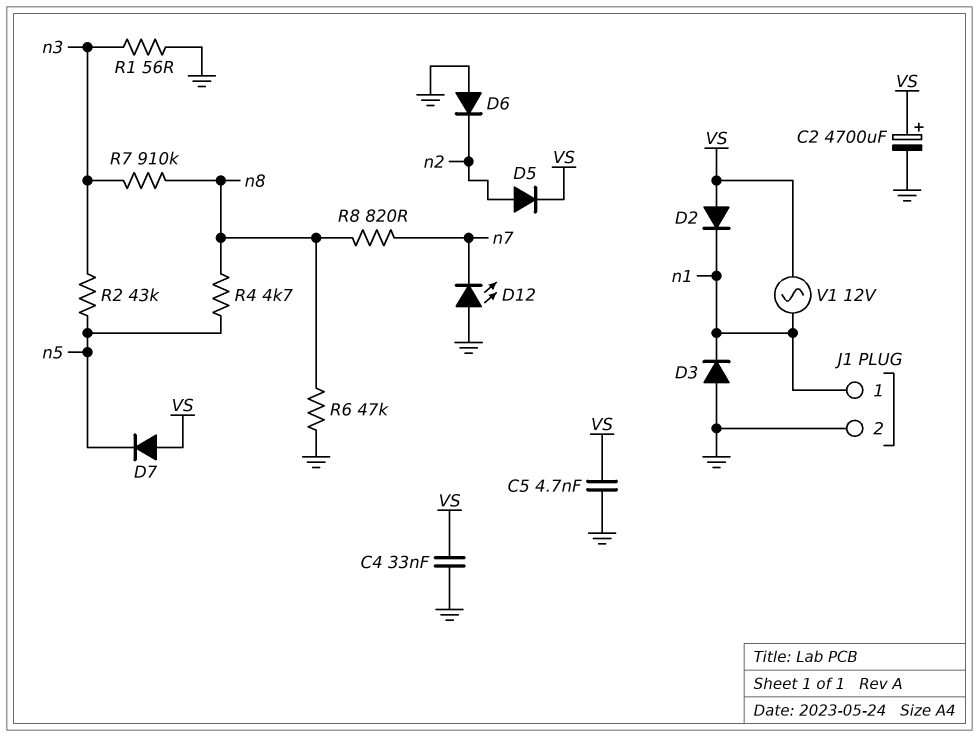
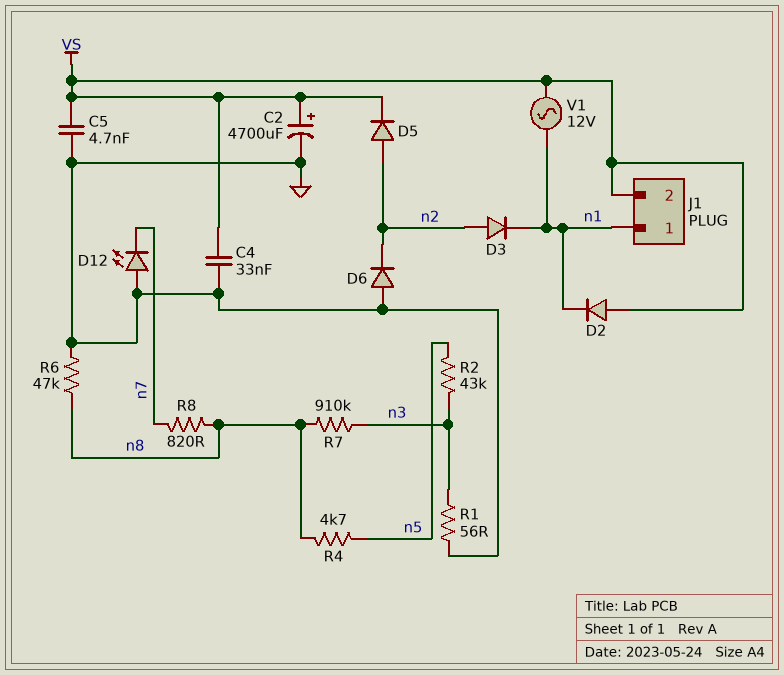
D3: diode (A GND, K n1) -> diode (A n2, K n1)
D7: diode (A VS, K n5) -> none
J1 pin 2: GND -> VS

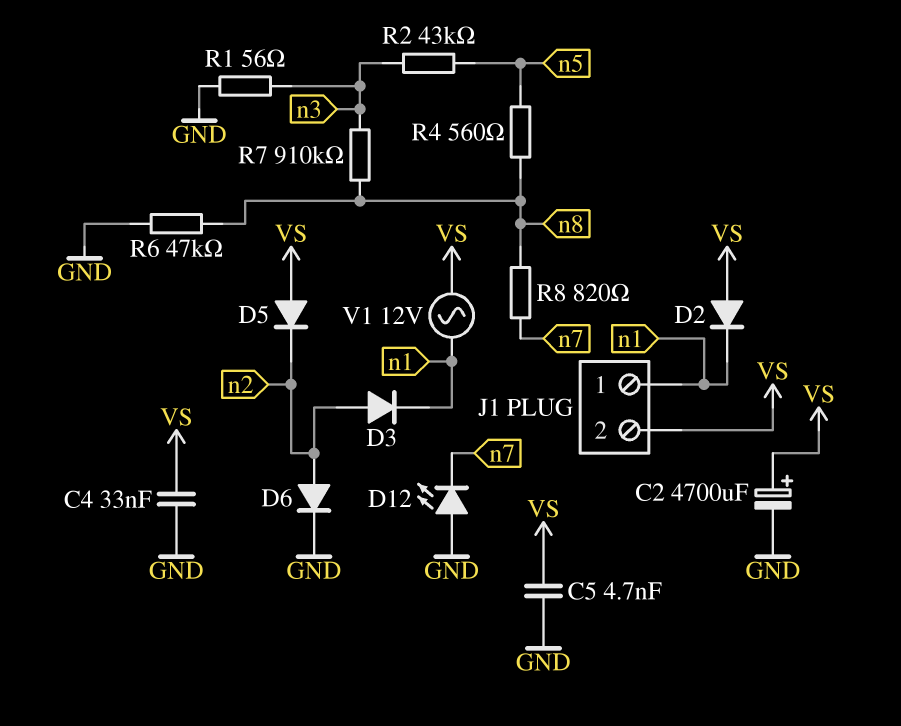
D5: diode (A n2, K VS) -> diode (A VS, K n2)
D6: diode (A GND, K n2) -> diode (A n2, K GND)
R4: 4.7k (n5, n8) -> 560 (n5, n8)

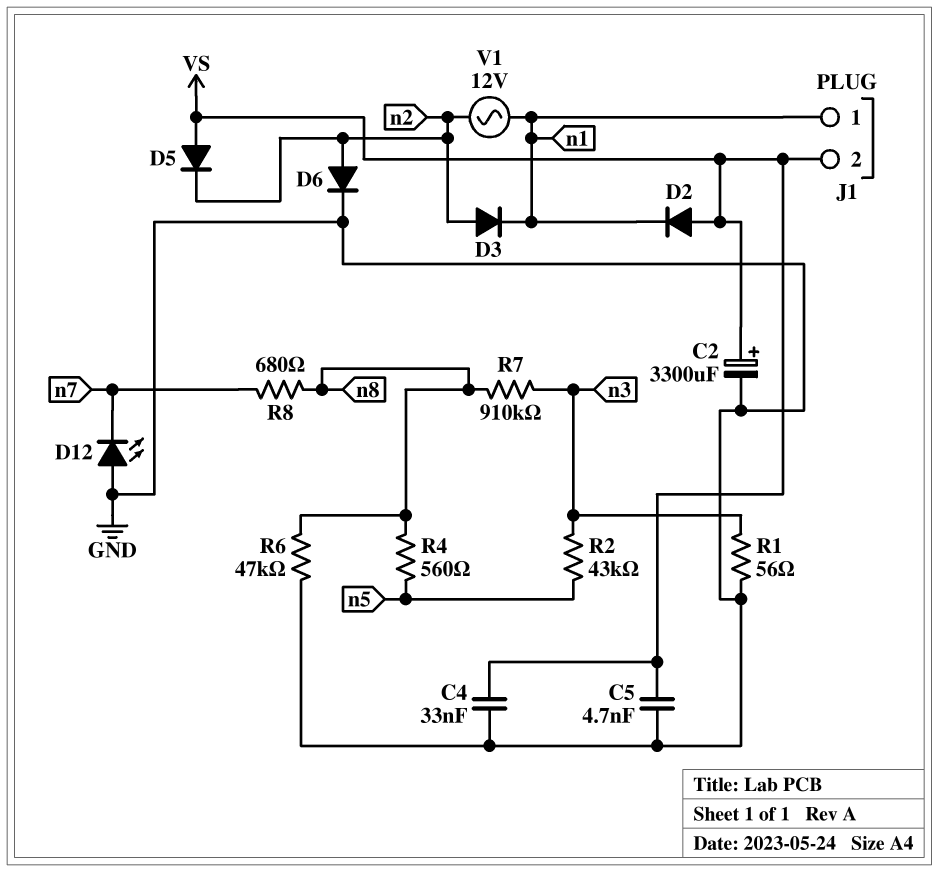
C2: 4700uF (plus VS, minus GND) -> 3300uF (plus VS, minus GND)
R8: 820 (n7, n8) -> 680 (n7, n8)
V1: AC 12V (VS, n1) -> AC 12V (n1, n2)

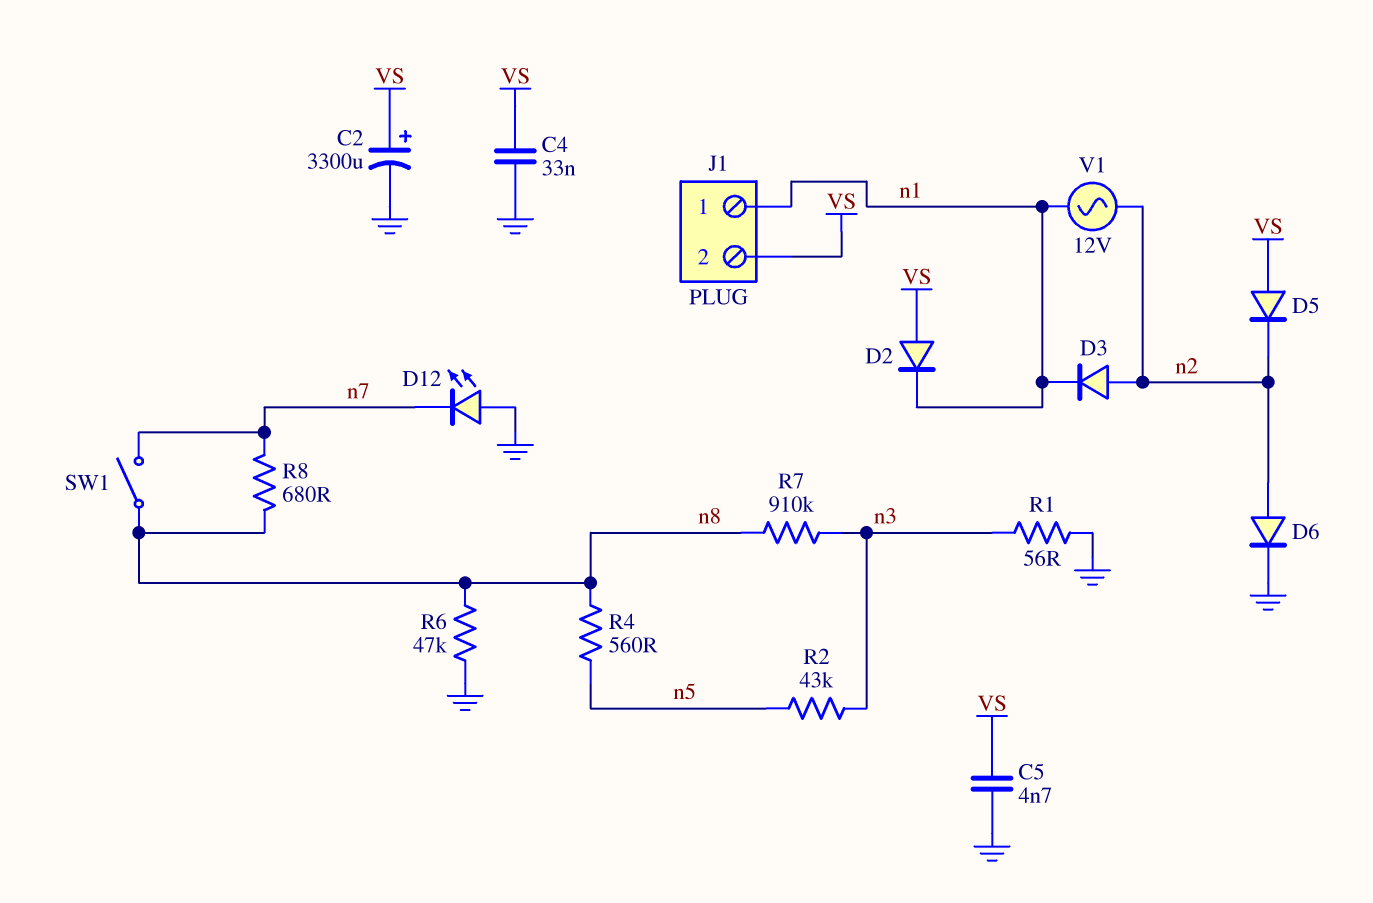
SW1: none -> switch (n7, n8)

